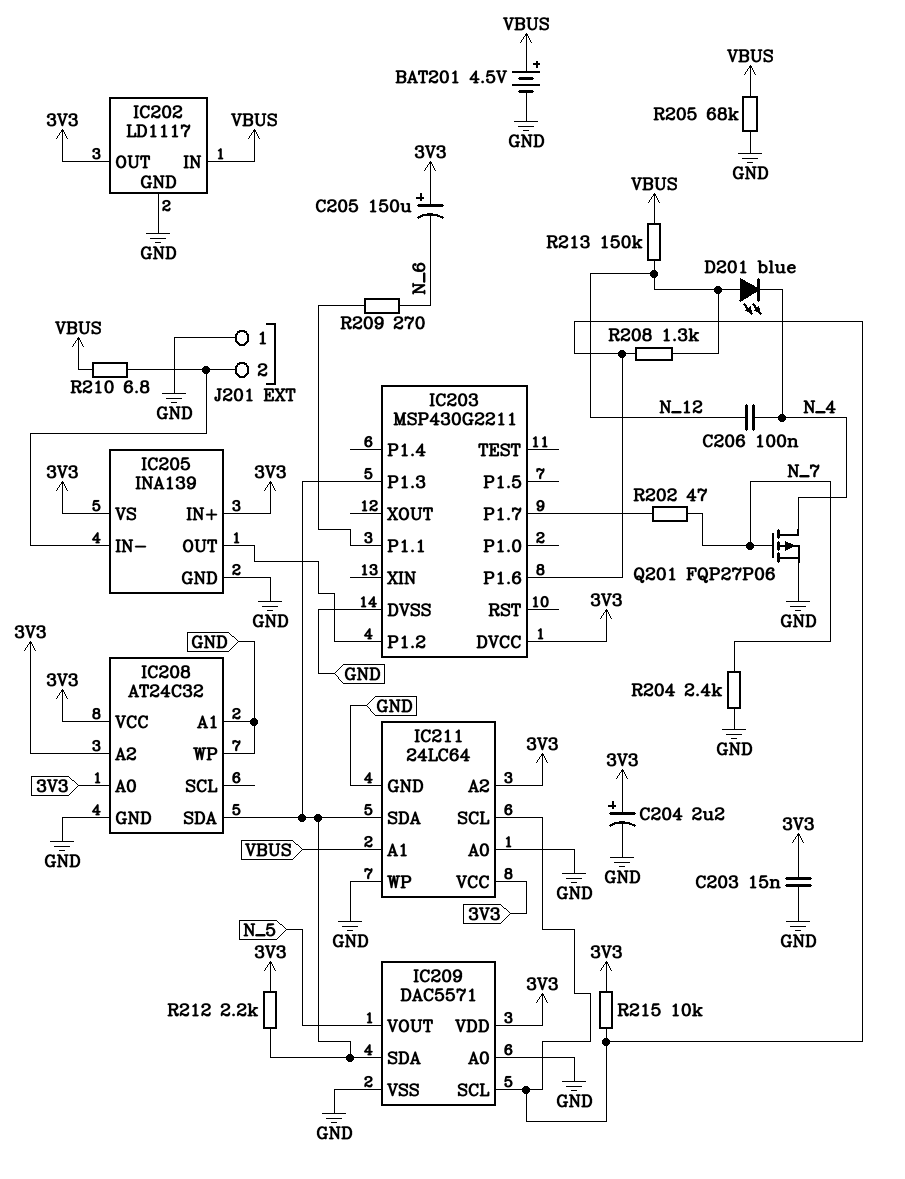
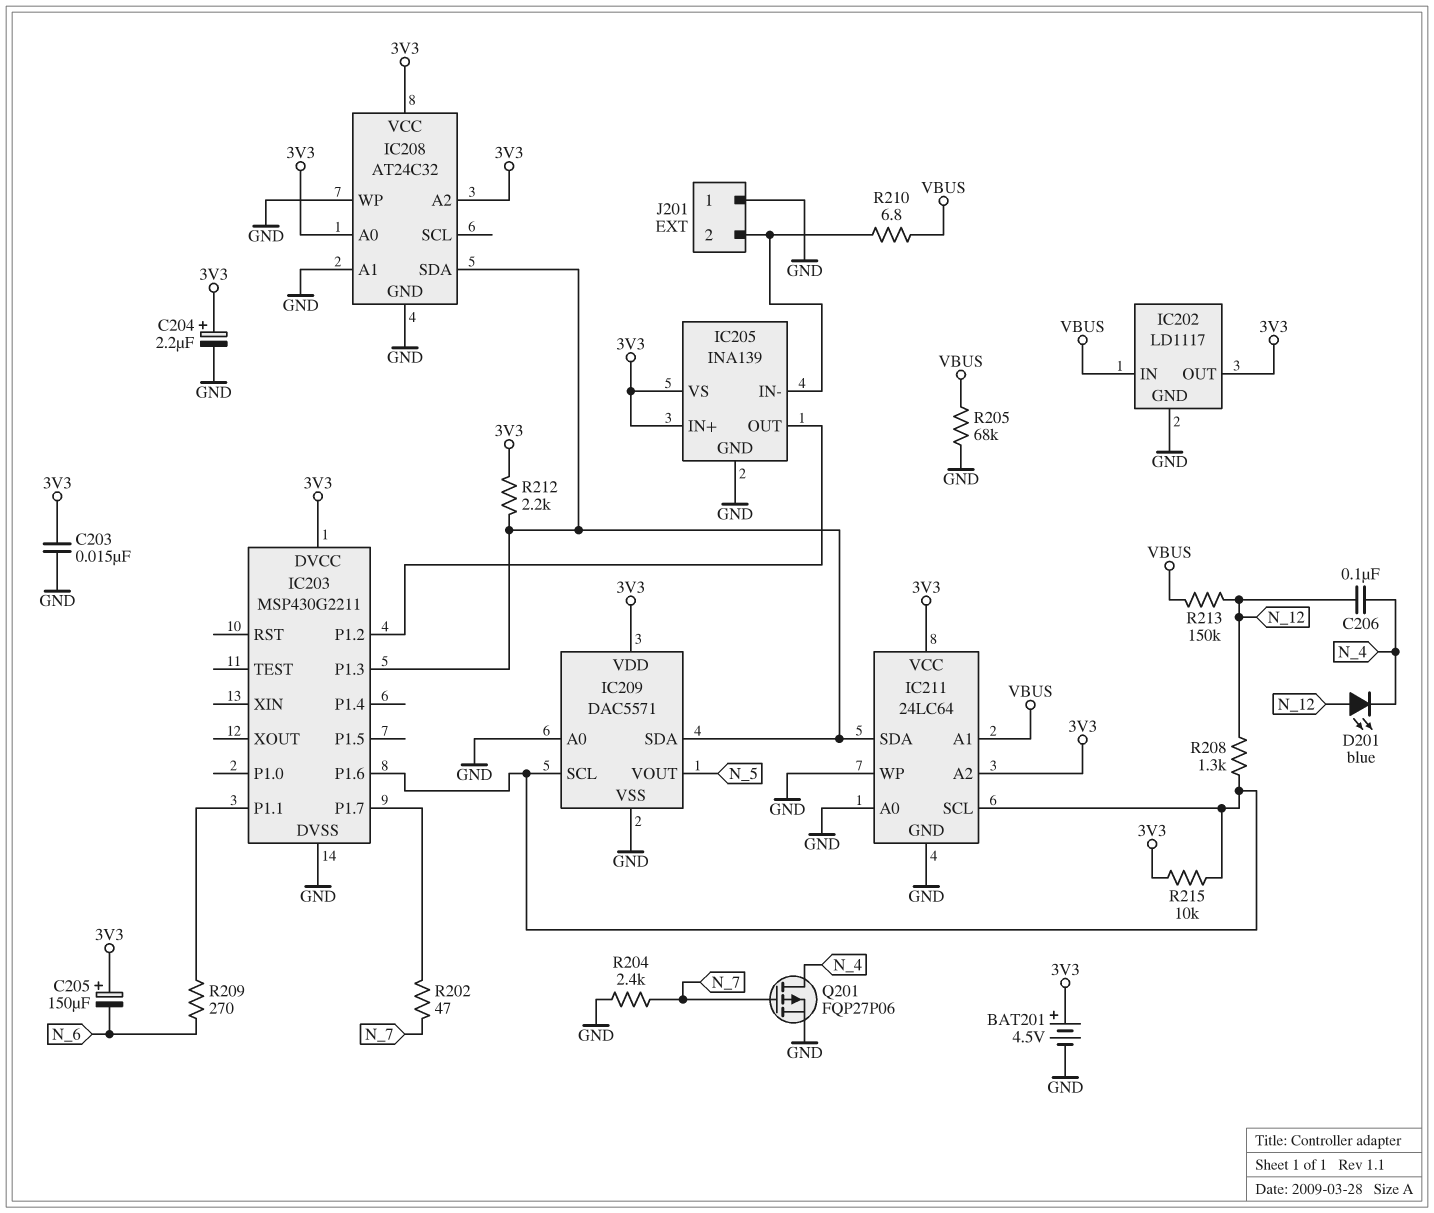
BAT201: 4.5V (plus VBUS, minus GND) -> 4.5V (plus 3V3, minus GND)

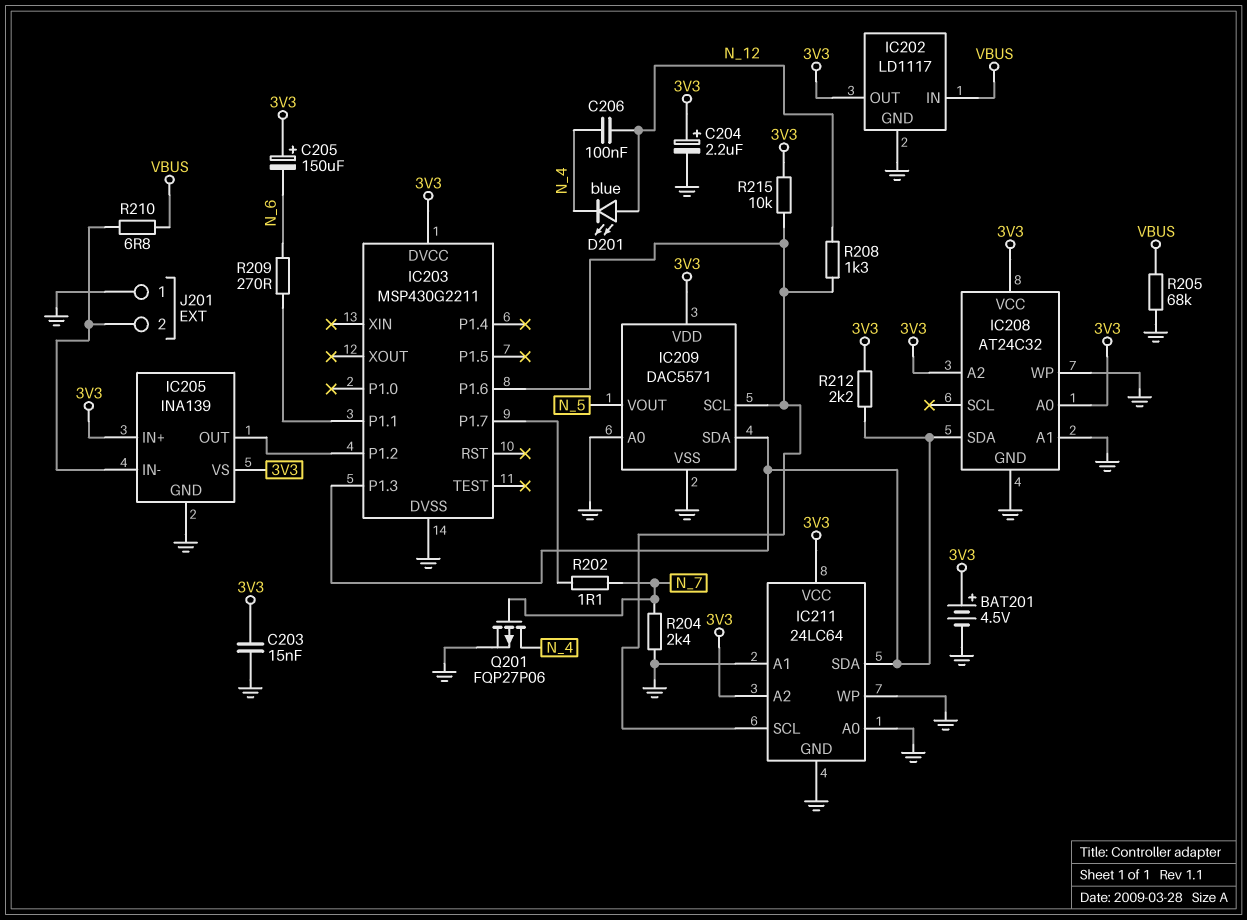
IC211 pin A1: VBUS -> GND
R202: 47 (IC203/P1.7, N_7) -> 1.1 (IC203/P1.7, N_7)
R213: 150k (N_12, VBUS) -> none

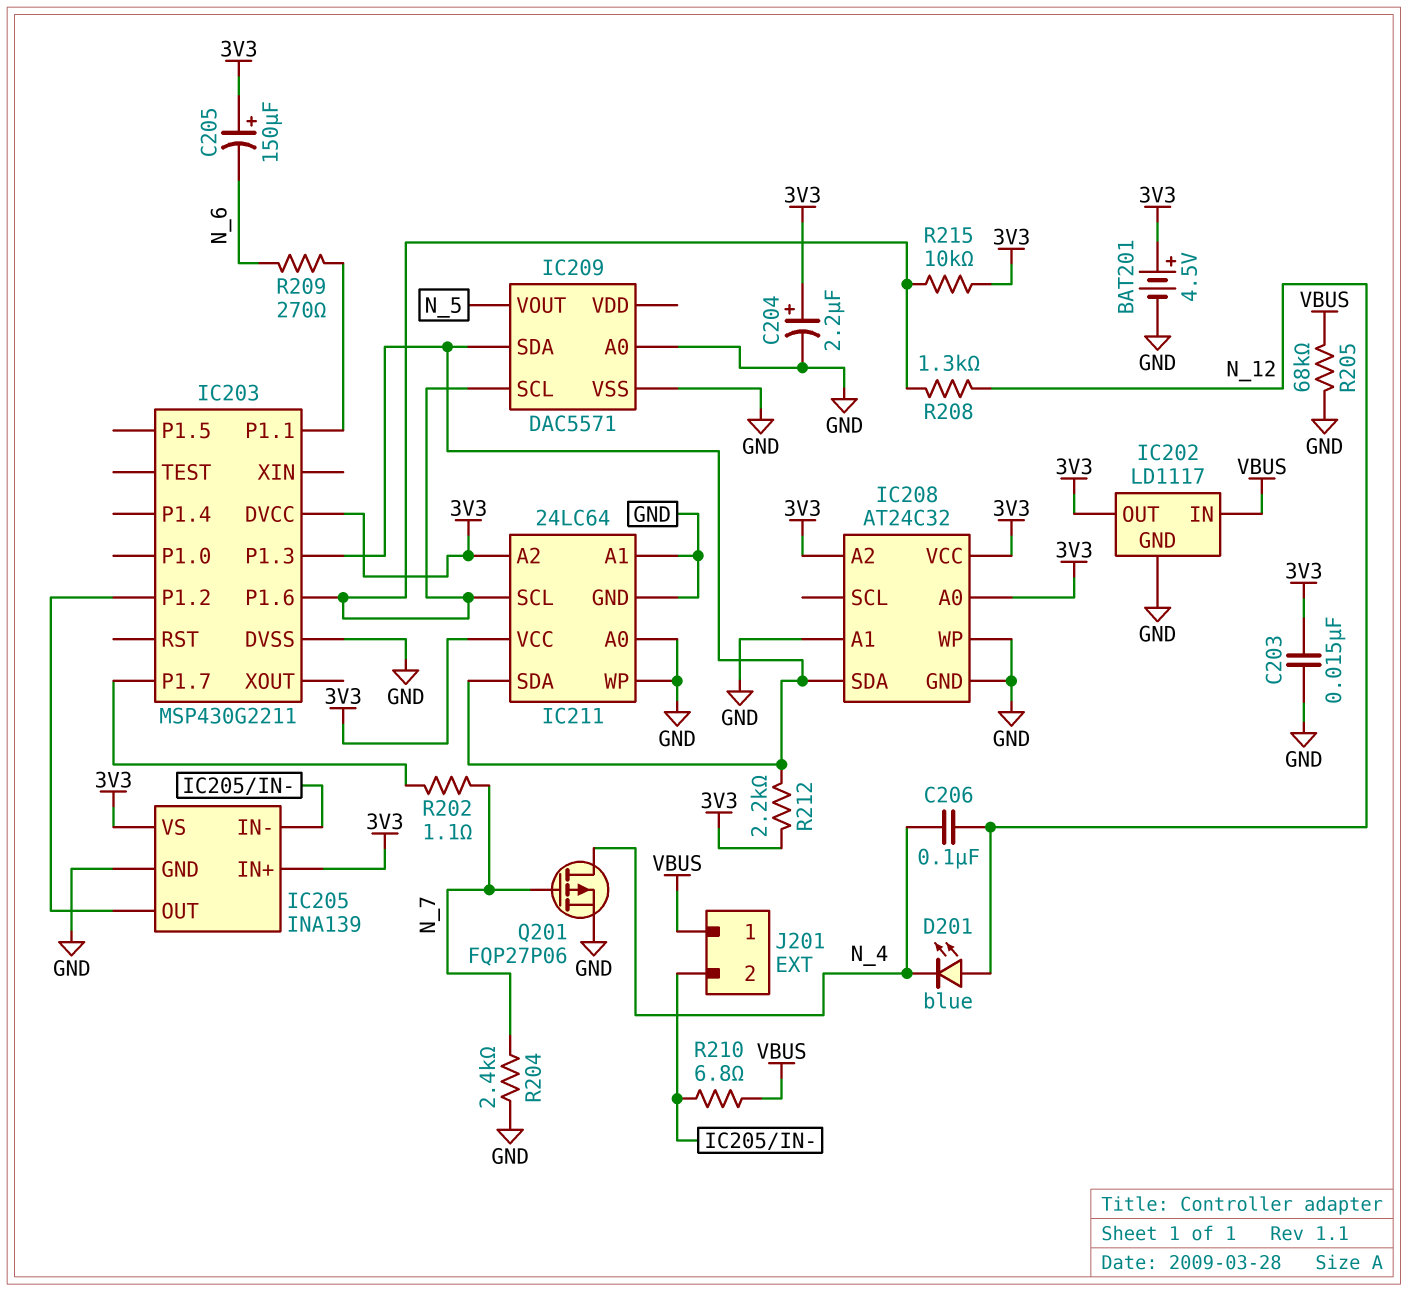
IC209 pin VDD: 3V3 -> none
J201 pin 1: GND -> VBUS

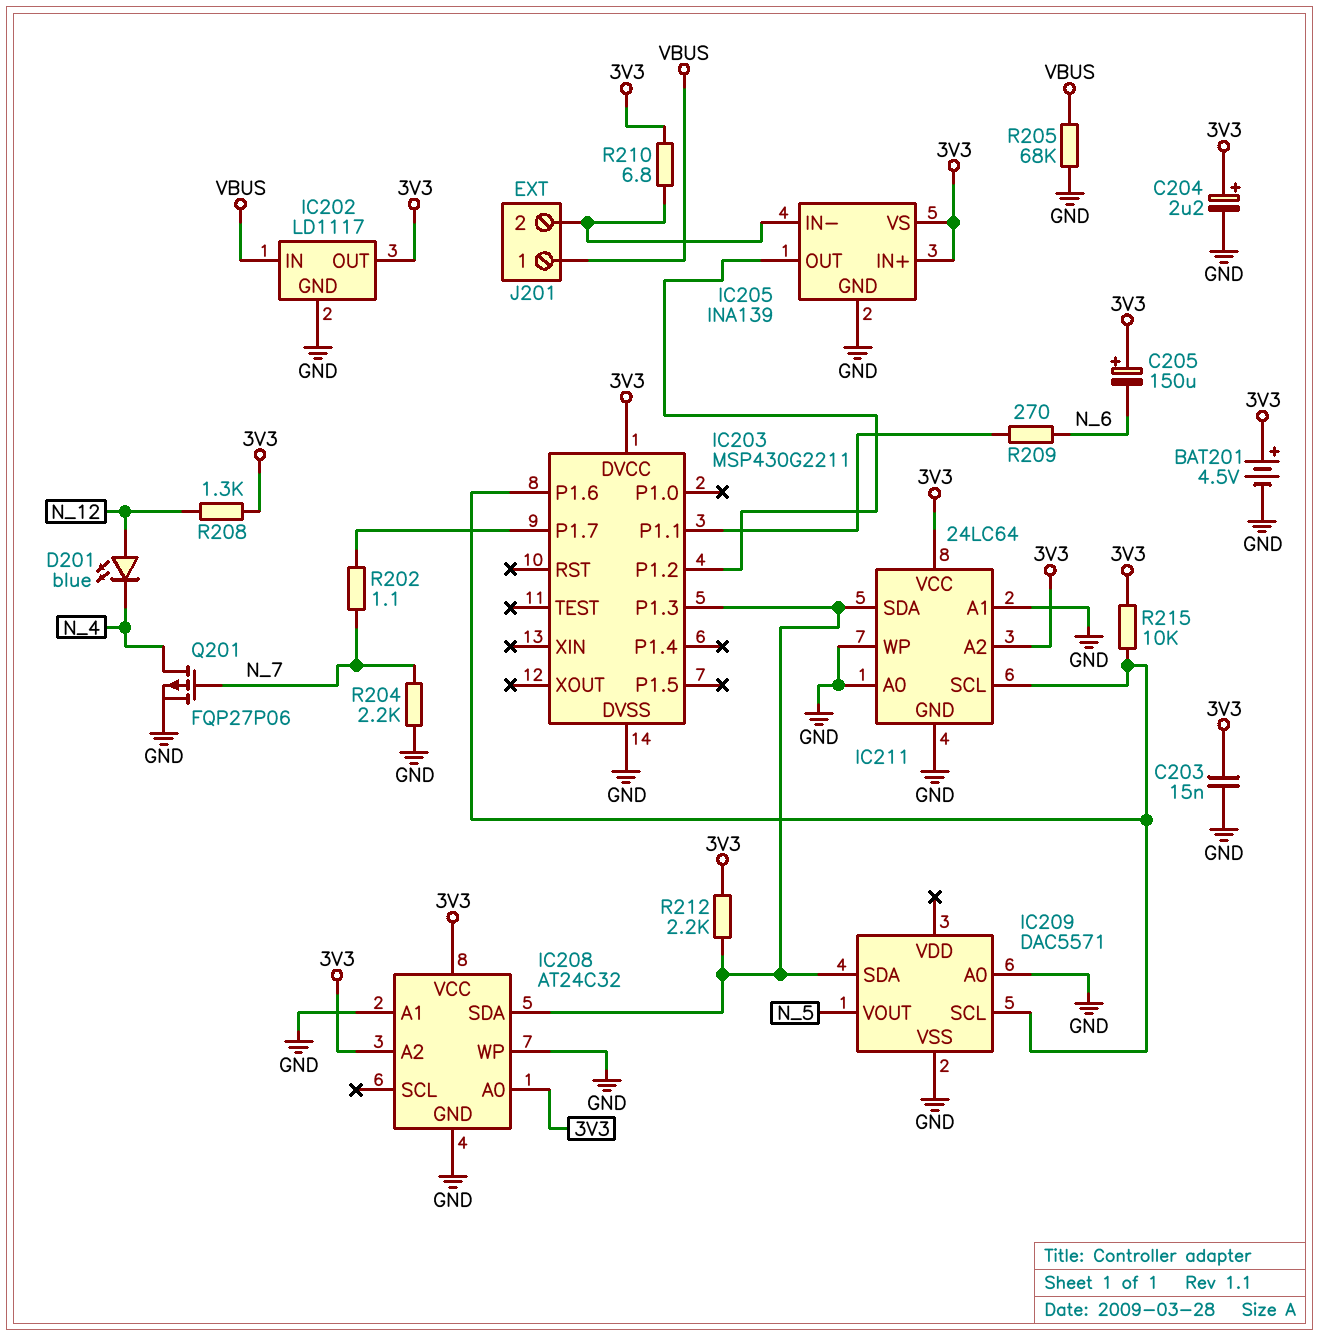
C206: 100nF (N_4, N_12) -> none
R204: 2.4k (GND, N_7) -> 2.2k (GND, N_7)
R208: 1.3k (IC203/P1.6, N_12) -> 1.3k (3V3, N_12)
R210: 6.8 (IC205/IN-, VBUS) -> 6.8 (3V3, IC205/IN-)

